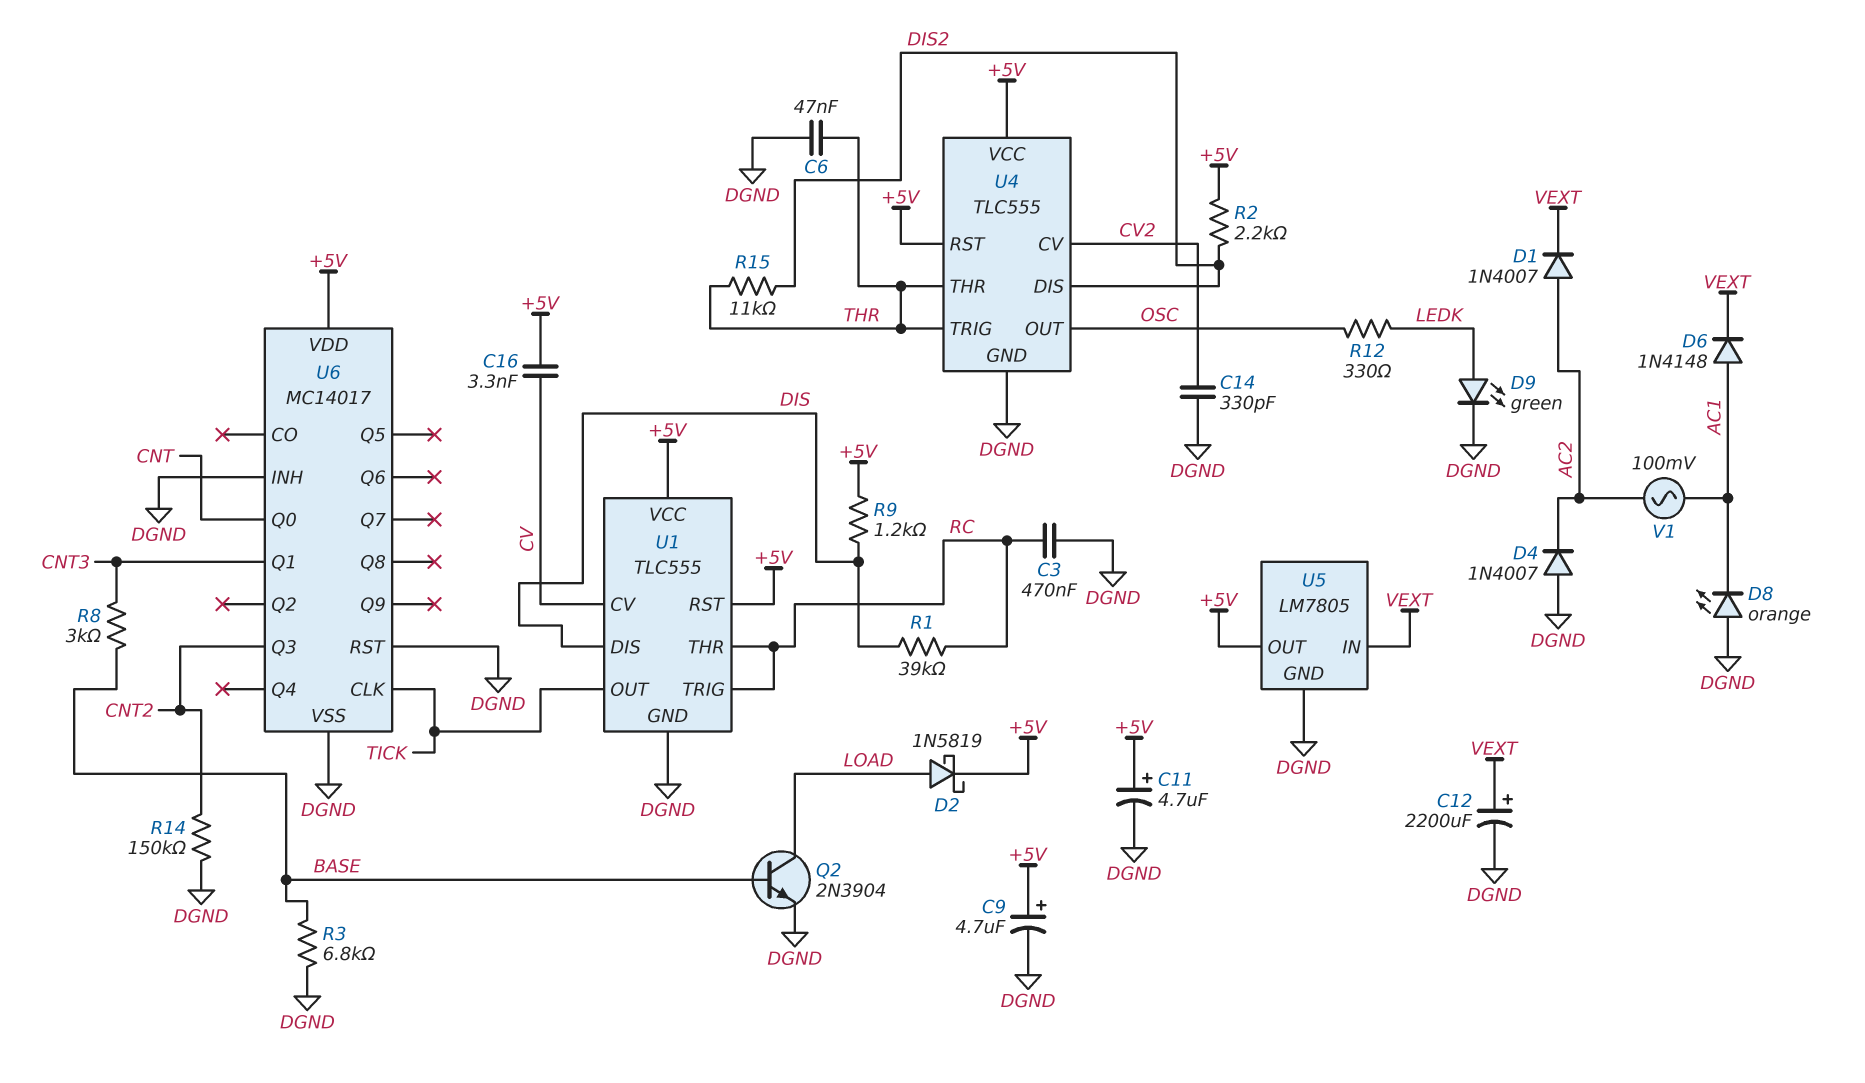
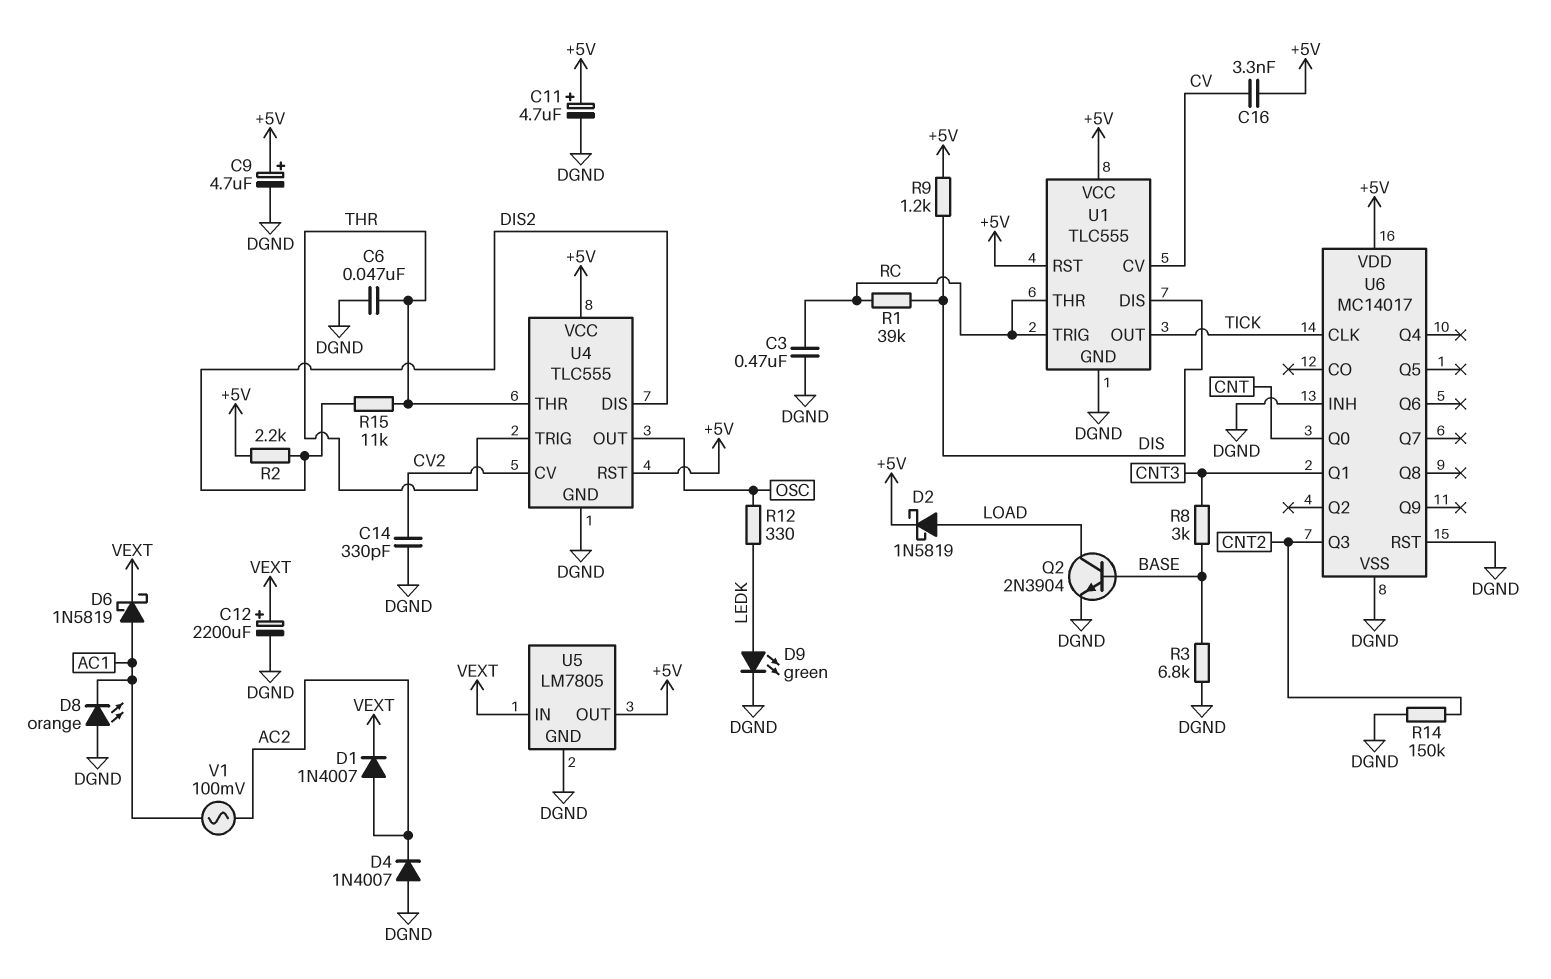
D6: diode 1N4148 (A AC1, K VEXT) -> schottky 1N5819 (A AC1, K VEXT)

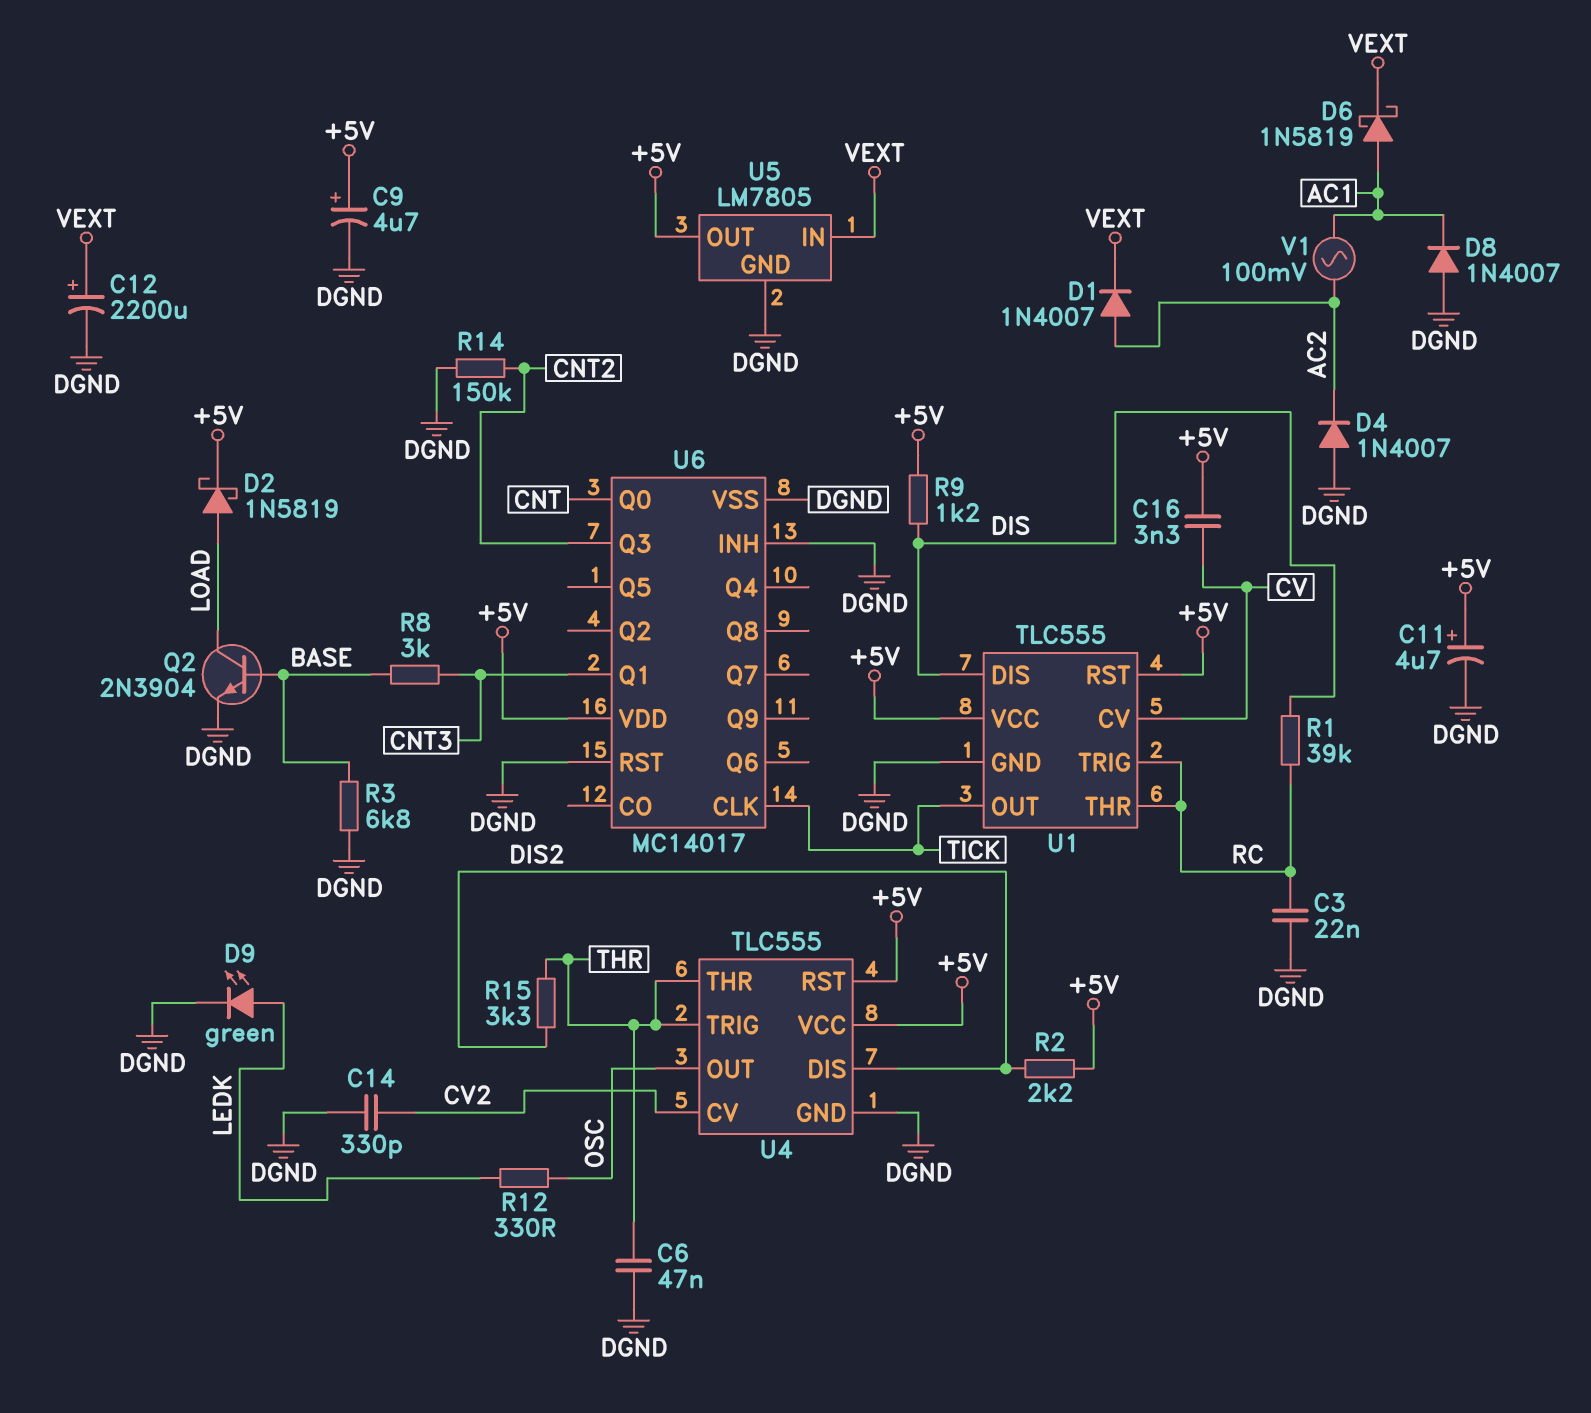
C3: 470nF (DGND, RC) -> 22nF (DGND, RC)
D8: LED orange (A DGND, K AC1) -> diode 1N4007 (A DGND, K AC1)
R15: 11k (DIS2, THR) -> 3.3k (DIS2, THR)

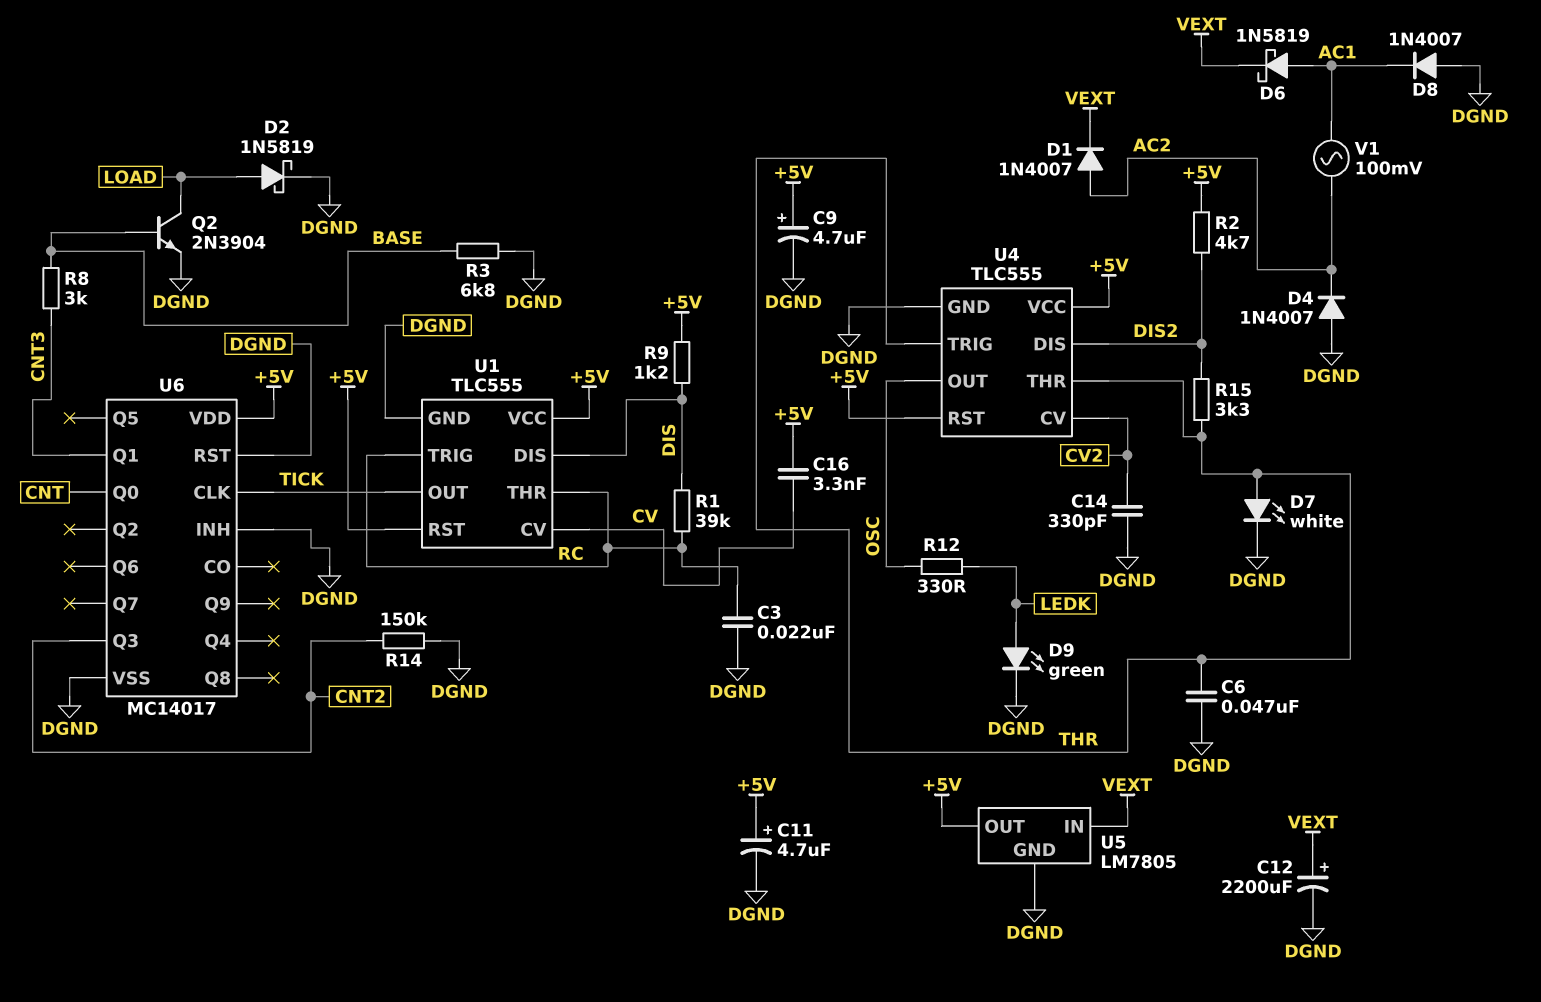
D2: schottky 1N5819 (A LOAD, K +5V) -> schottky 1N5819 (A LOAD, K DGND)
D7: none -> LED white (A THR, K DGND)
R2: 2.2k (+5V, DIS2) -> 4.7k (+5V, DIS2)

